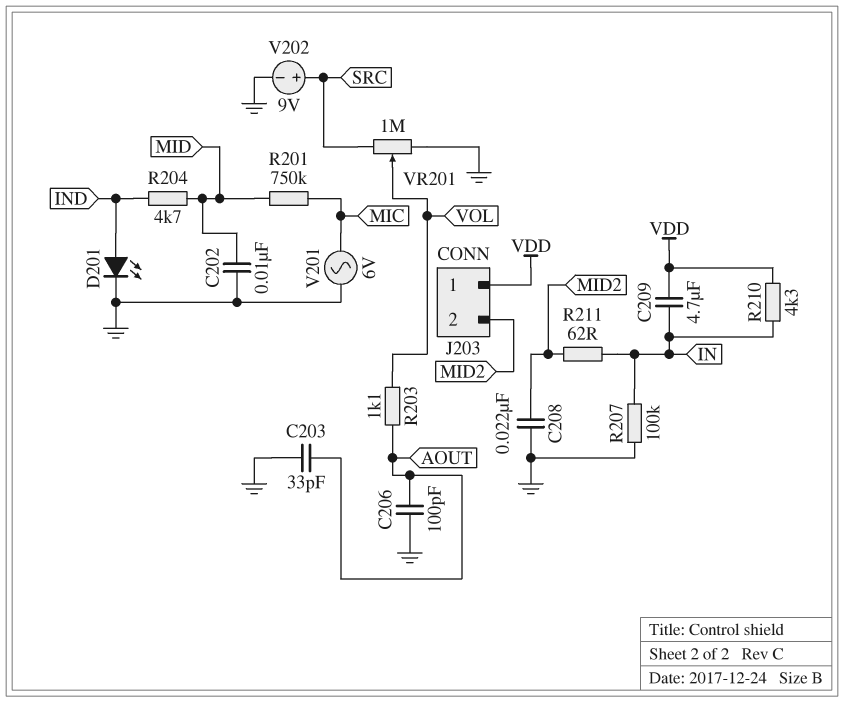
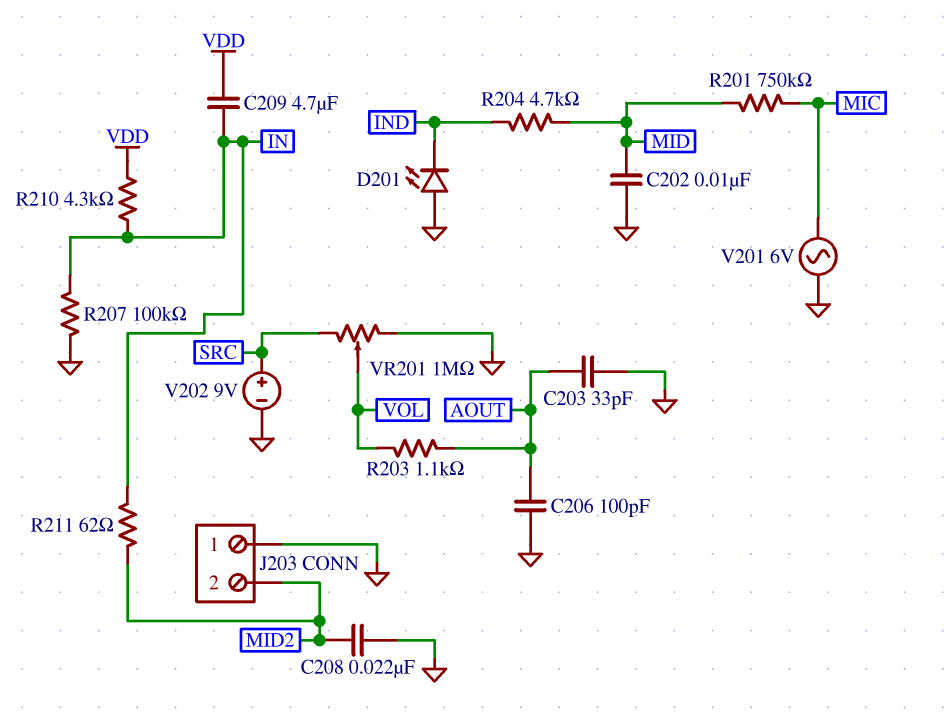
D201: LED (A IND, K GND) -> LED (A GND, K IND)
J203 pin 1: VDD -> GND

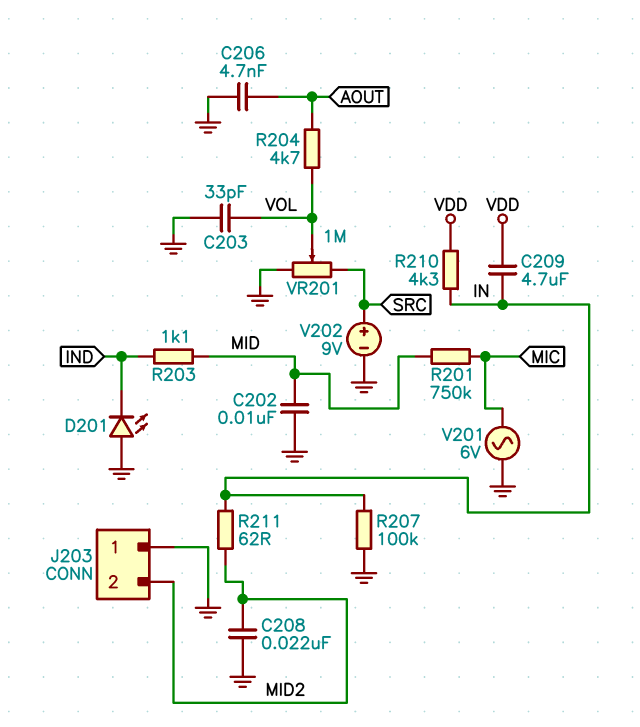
C203: 33pF (AOUT, GND) -> 33pF (GND, VOL)
C206: 100pF (AOUT, GND) -> 4.7nF (AOUT, GND)
R203: 1.1k (AOUT, VOL) -> 1.1k (IND, MID)
R204: 4.7k (IND, MID) -> 4.7k (AOUT, VOL)

